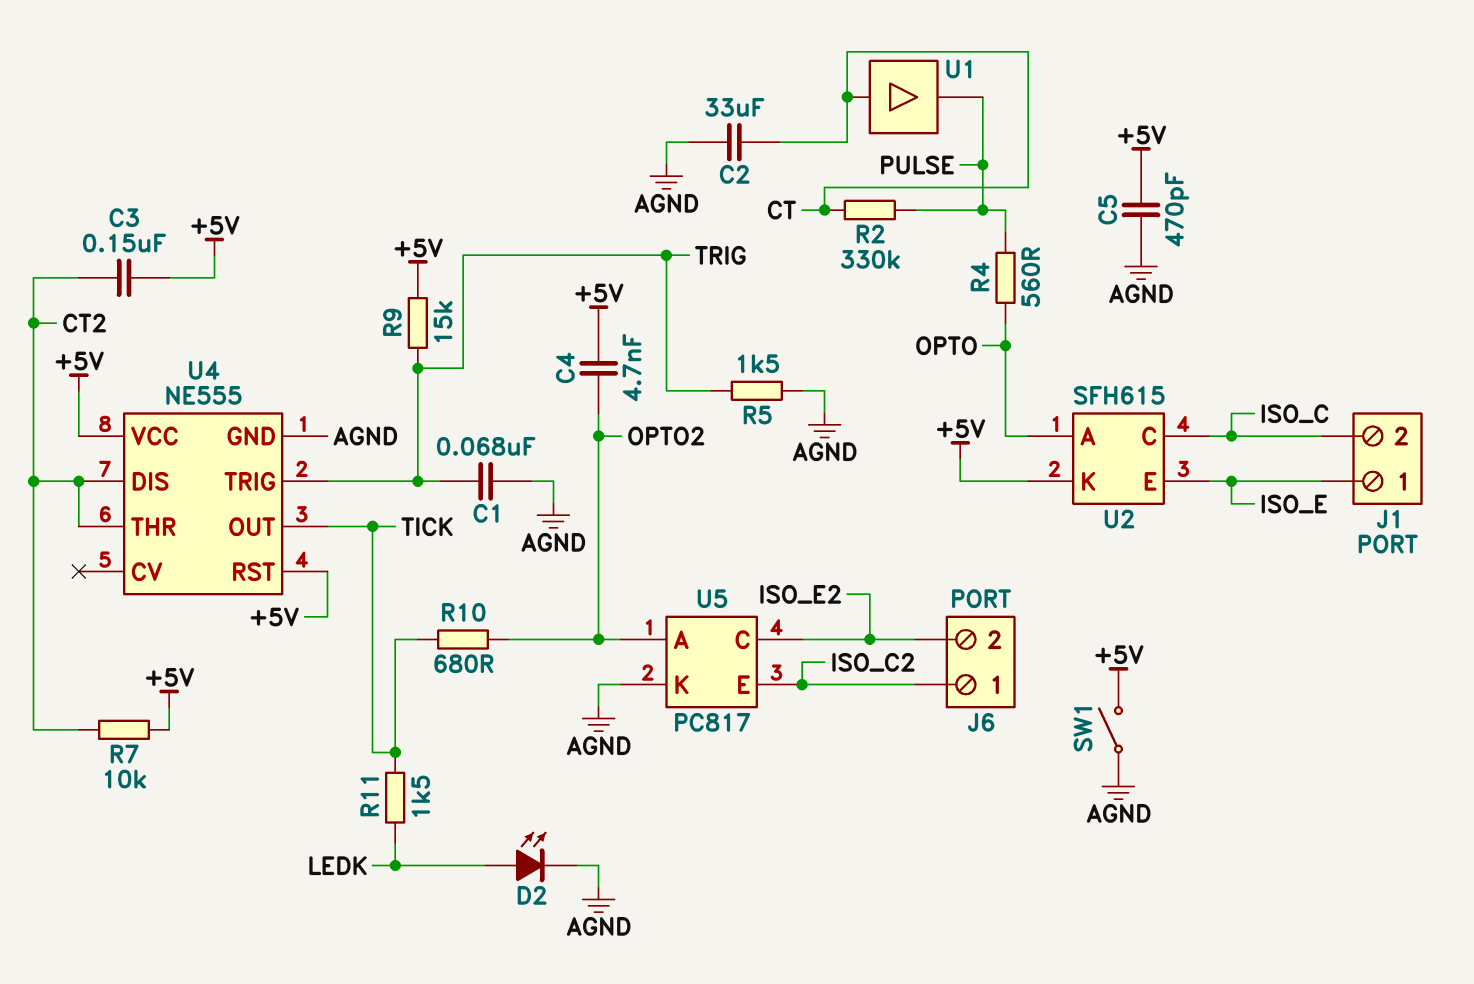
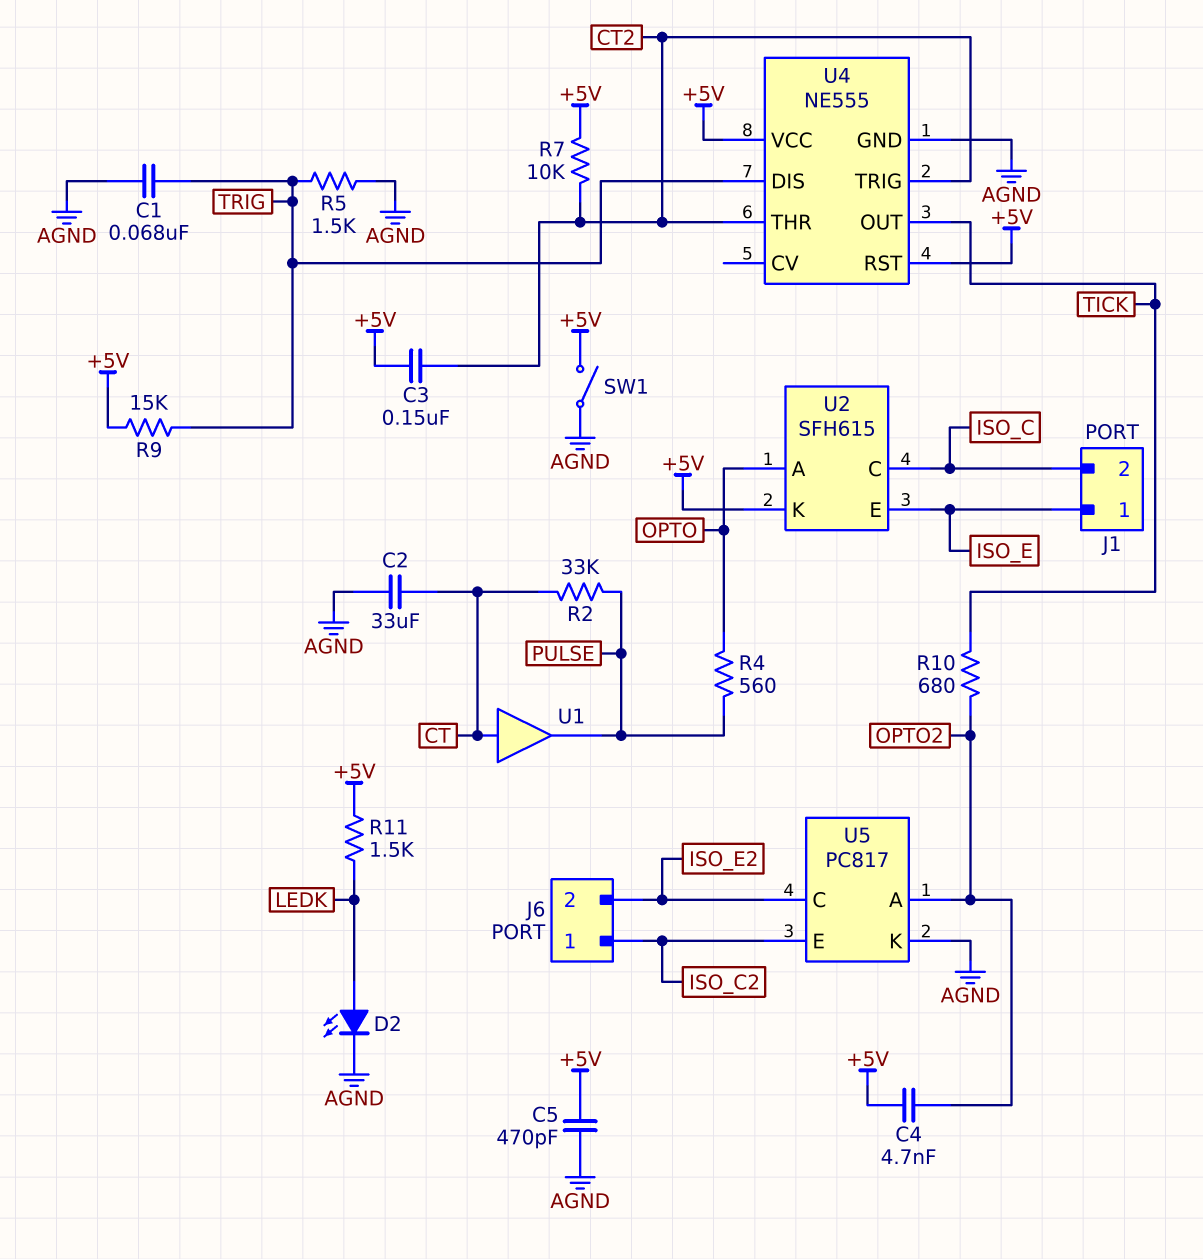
R2: 330k (CT, PULSE) -> 33k (CT, PULSE)
R11: 1.5k (LEDK, TICK) -> 1.5k (+5V, LEDK)
U4 pin DIS: CT2 -> TRIG
U4 pin TRIG: TRIG -> CT2

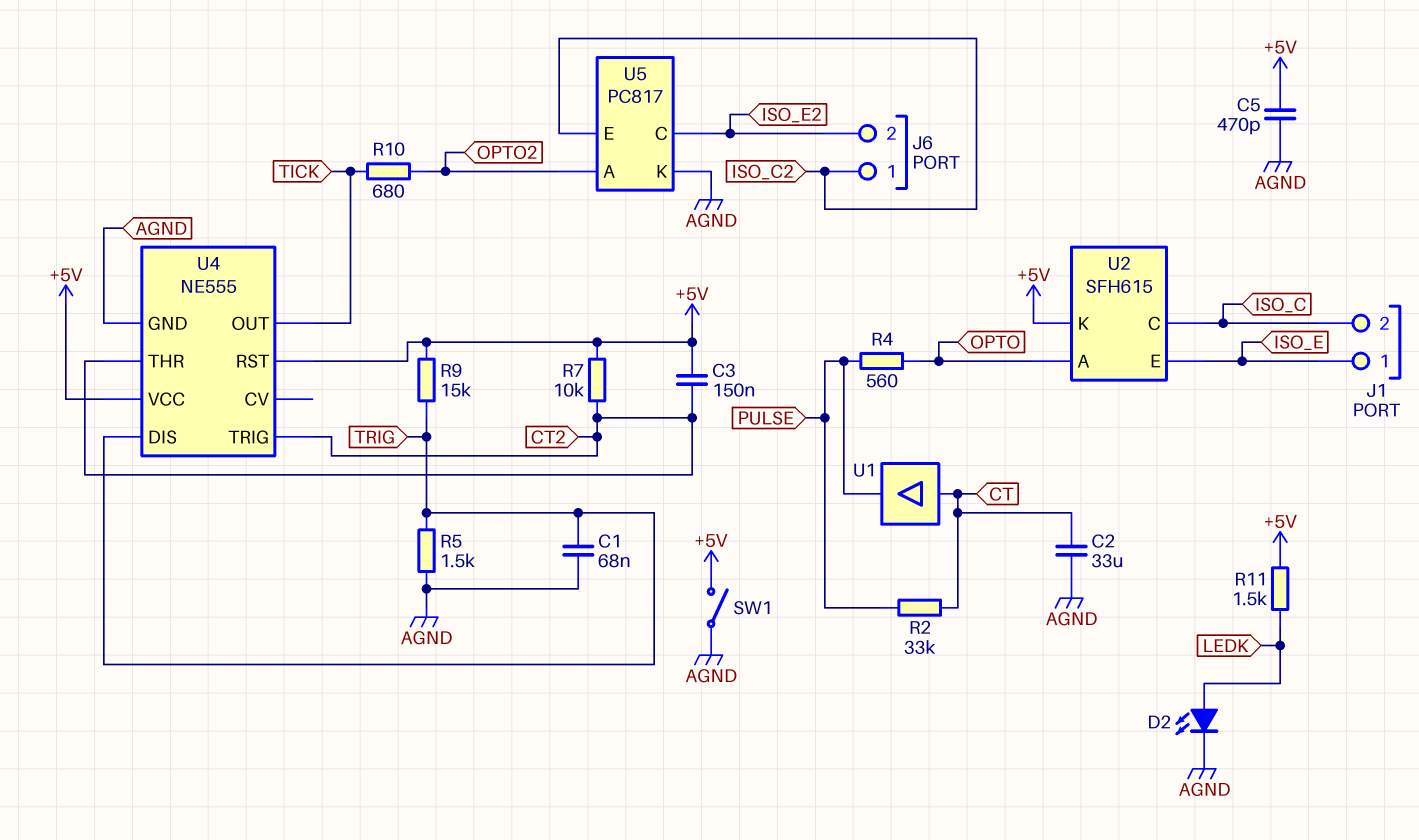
C4: 4.7nF (+5V, OPTO2) -> none

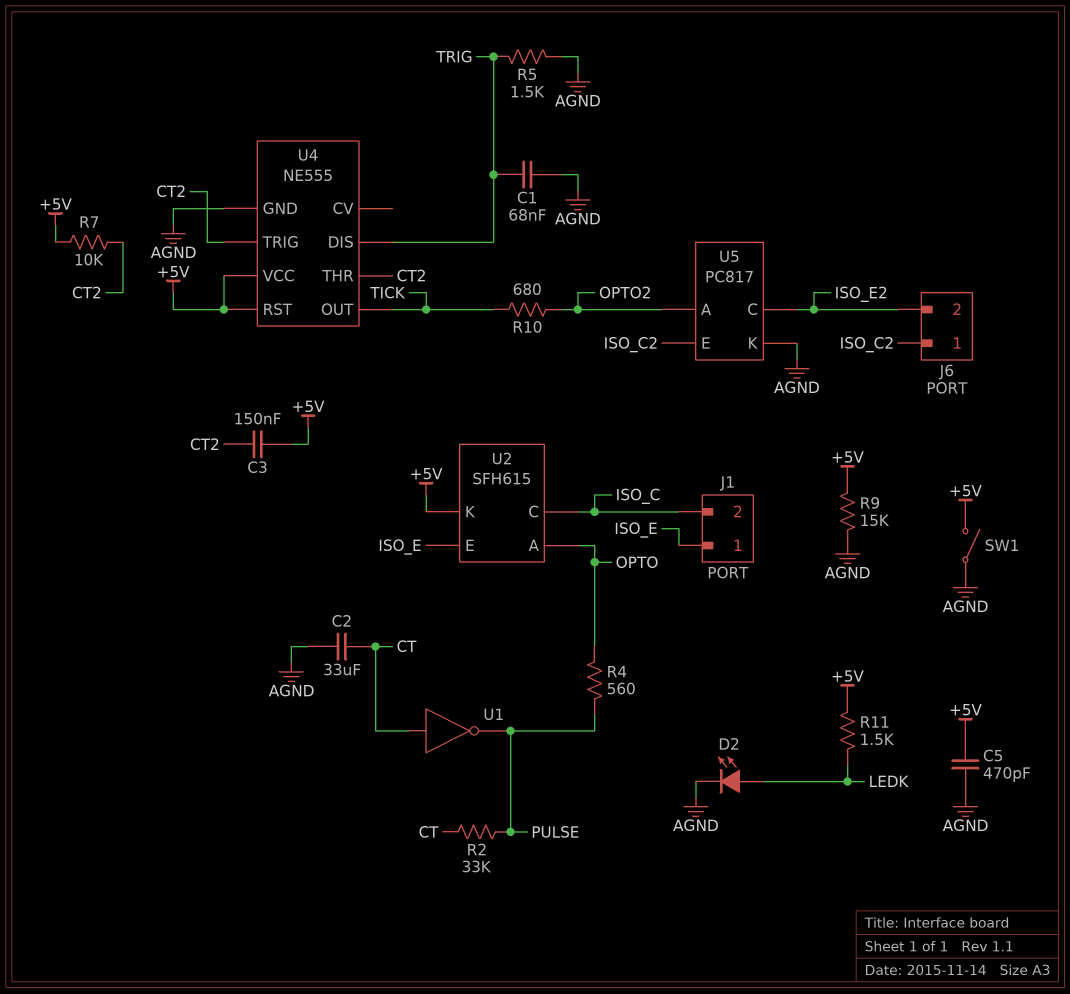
R9: 15k (+5V, TRIG) -> 15k (+5V, AGND)
U1: buffer (in CT, out PULSE) -> NOT (in CT, out PULSE)

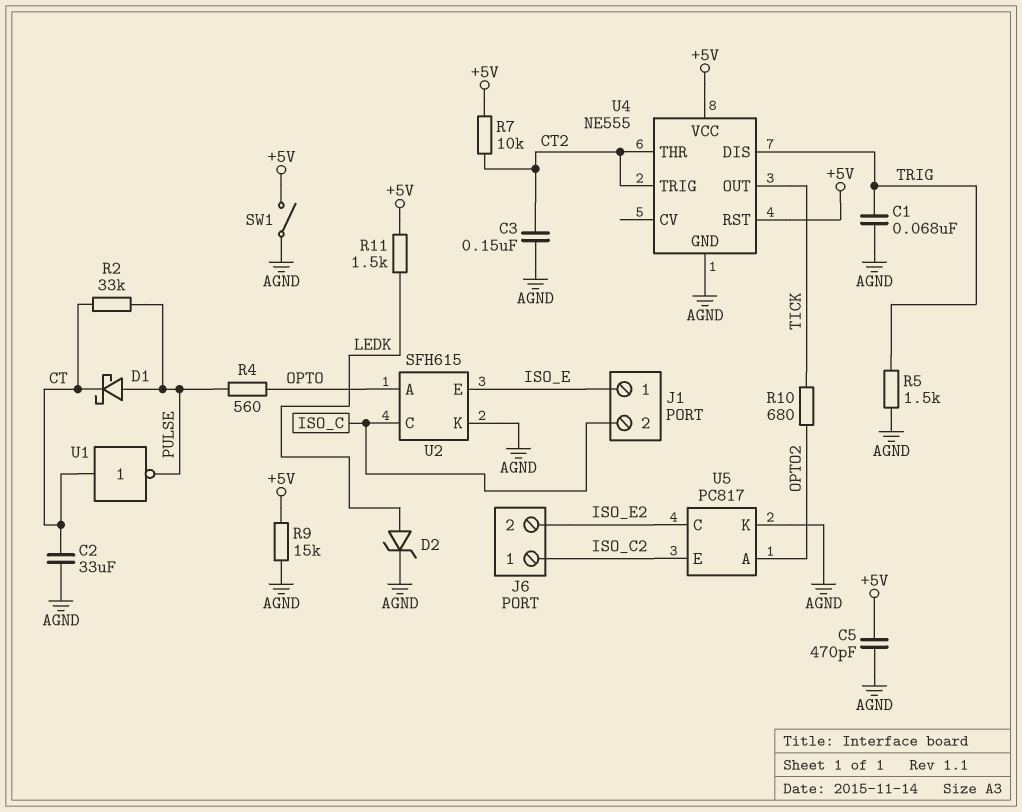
C3: 150nF (+5V, CT2) -> 150nF (AGND, CT2)
D1: none -> schottky (A PULSE, K CT)
D2: LED (A LEDK, K AGND) -> zener (A LEDK, K AGND)
U2 pin K: +5V -> AGND

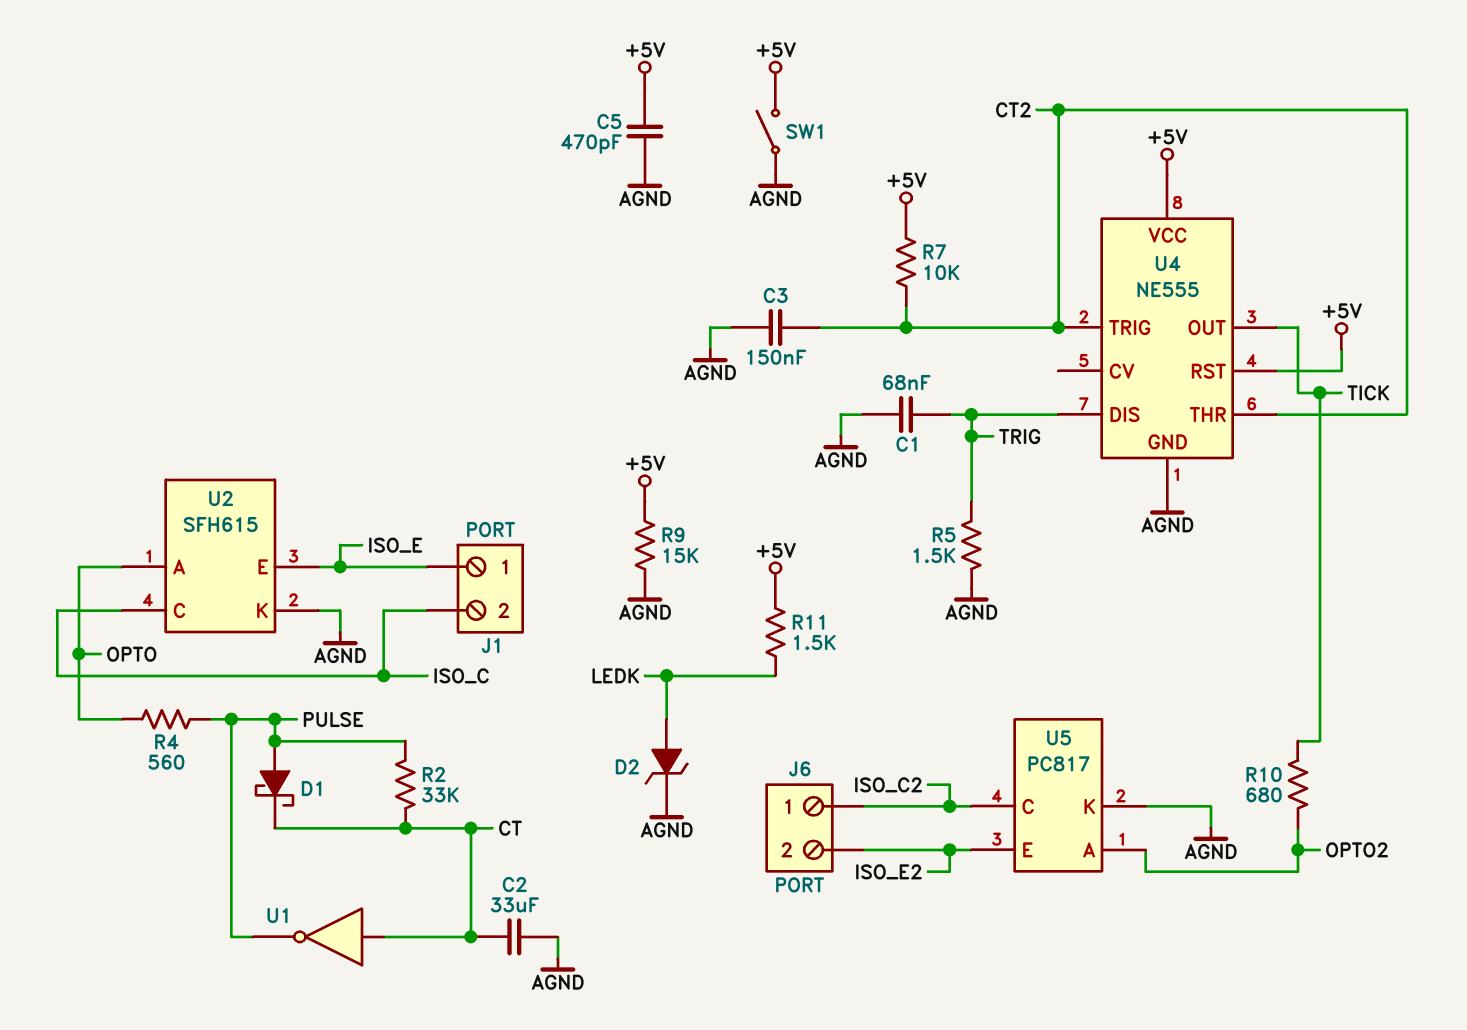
U5 pin C: ISO_E2 -> ISO_C2
U5 pin E: ISO_C2 -> ISO_E2

